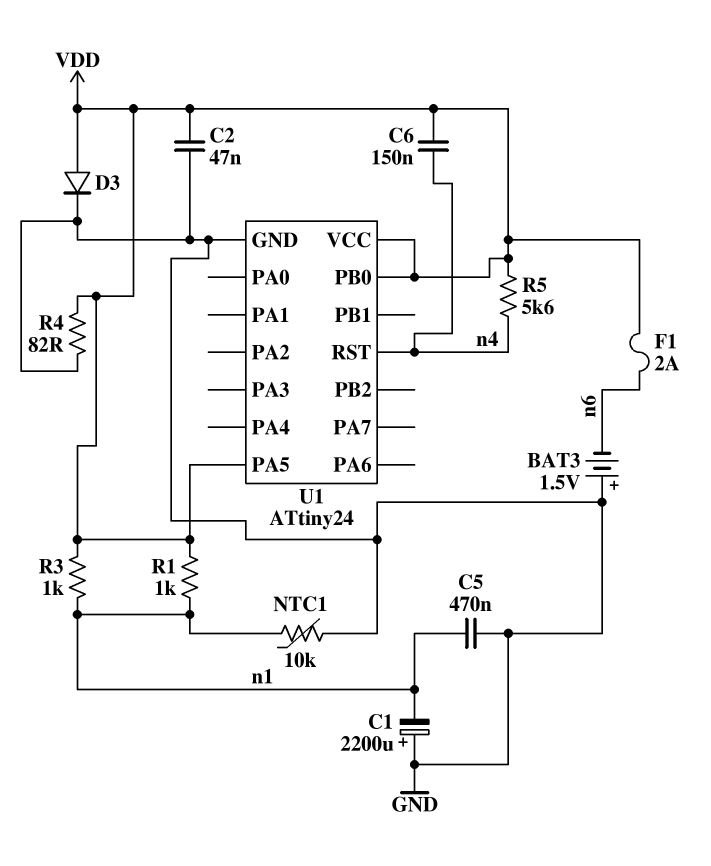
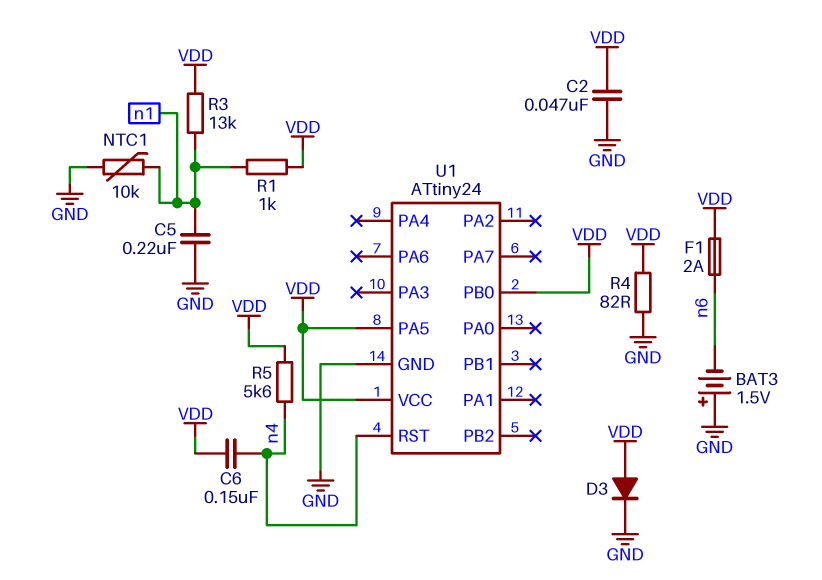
C1: 2200uF (plus GND, minus n1) -> none
C5: 470nF (GND, n1) -> 220nF (GND, n1)
R3: 1k (VDD, n1) -> 13k (VDD, n1)

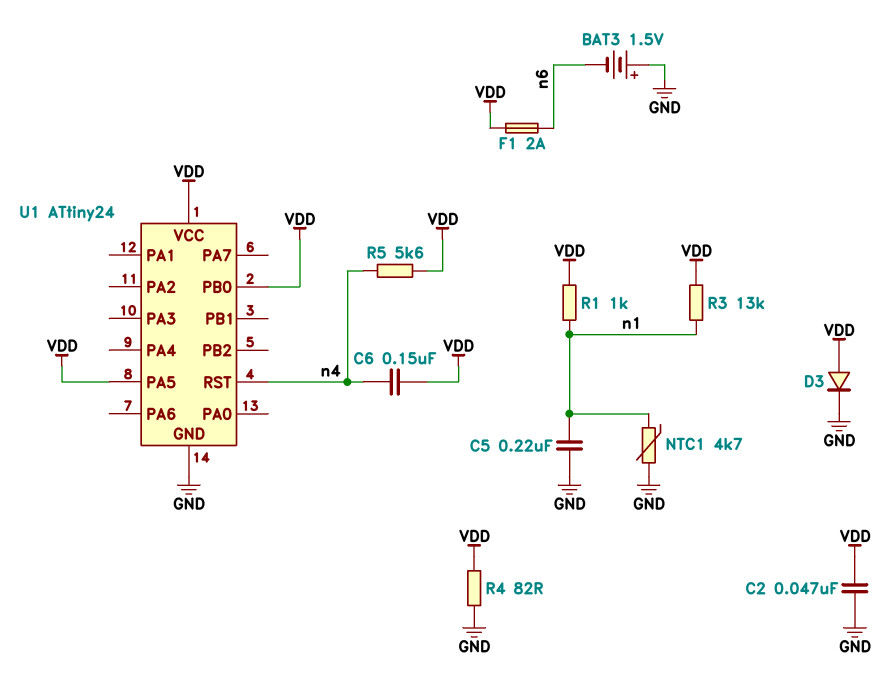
NTC1: 10k (GND, n1) -> 4.7k (GND, n1)

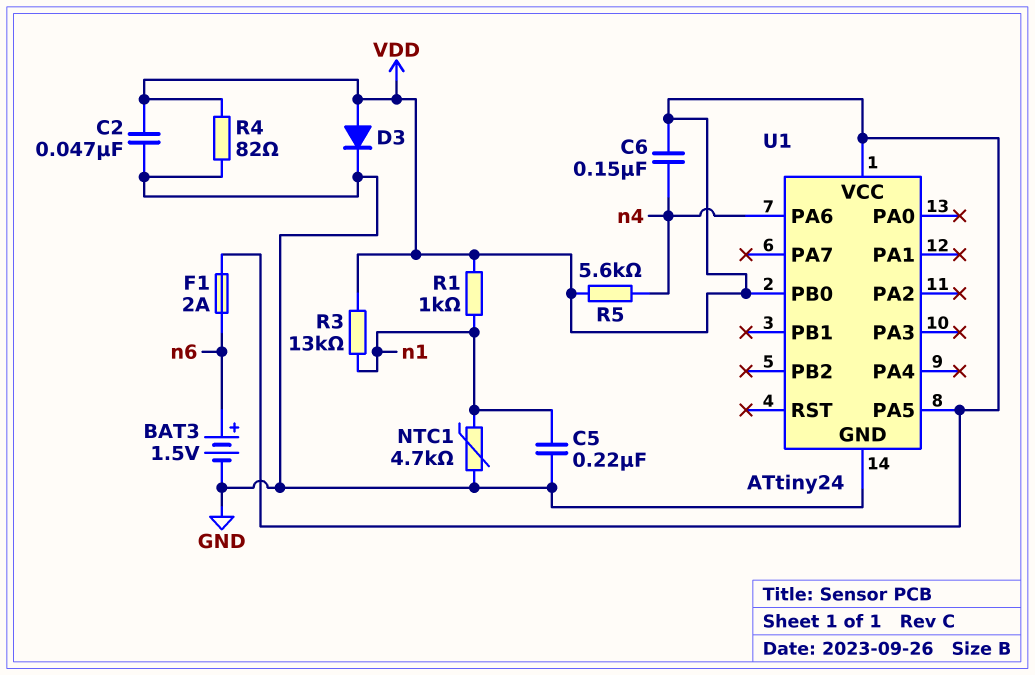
BAT3: 1.5V (plus GND, minus n6) -> 1.5V (plus n6, minus GND)
U1 pin PA6: none -> n4
U1 pin RST: n4 -> none

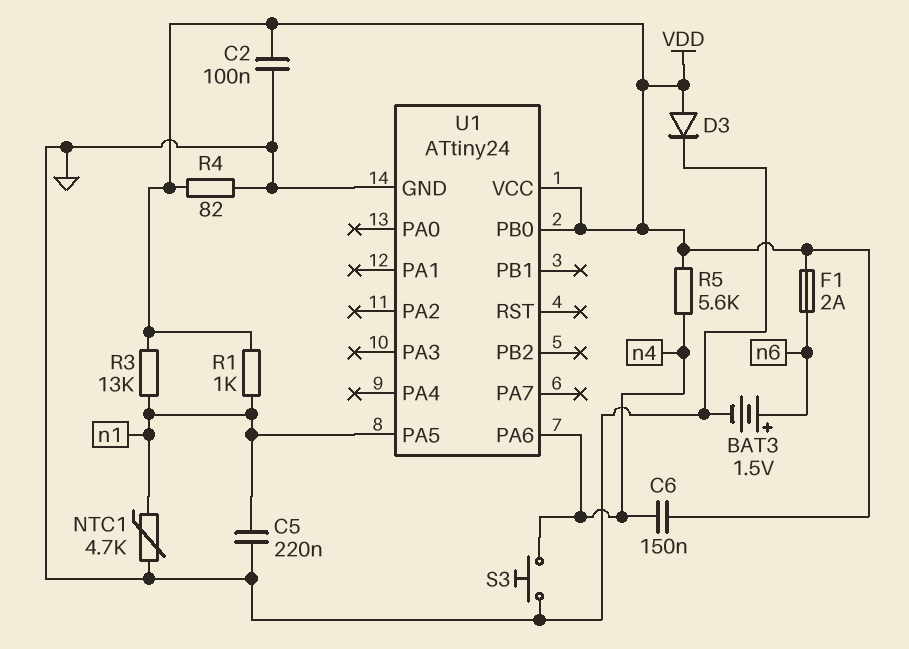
C2: 47nF (GND, VDD) -> 100nF (GND, VDD)
S3: none -> button (GND, n4)
U1 pin PA5: VDD -> n1

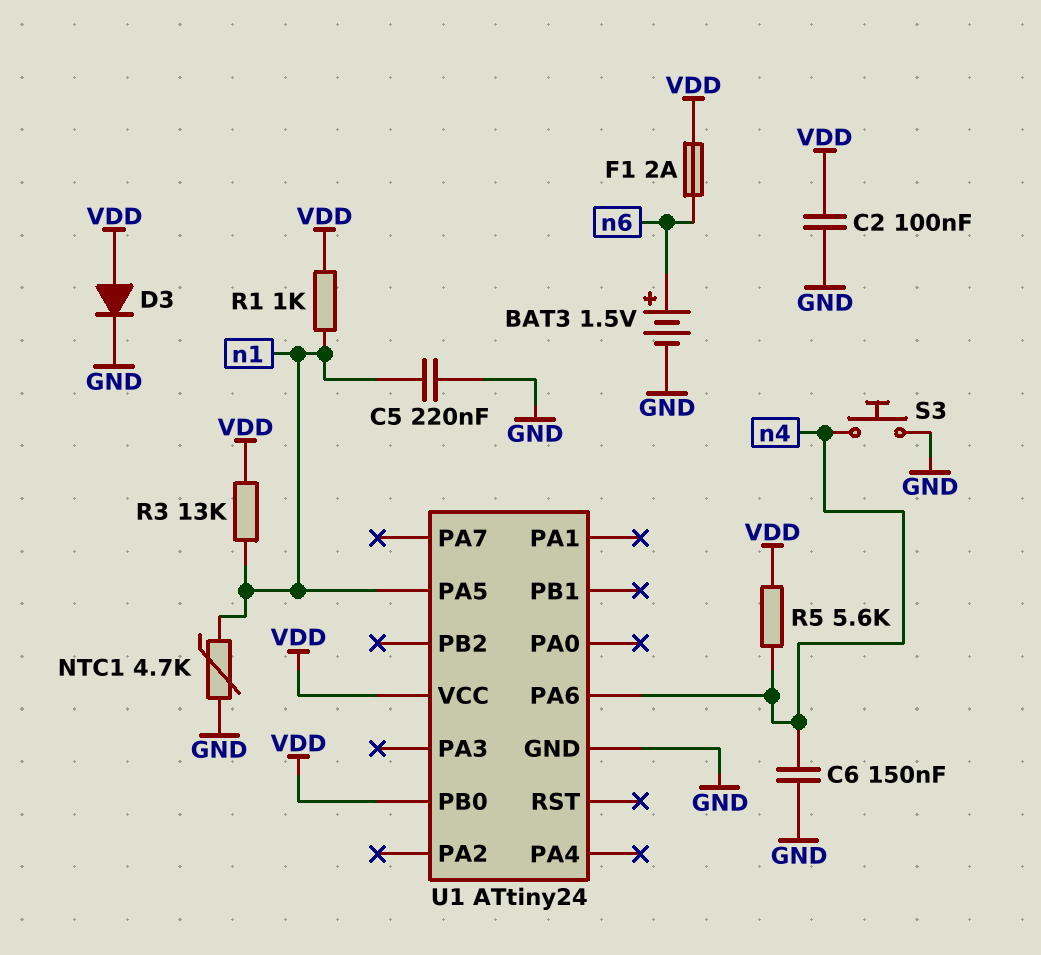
C6: 150nF (VDD, n4) -> 150nF (GND, n4)
R4: 82 (GND, VDD) -> none

